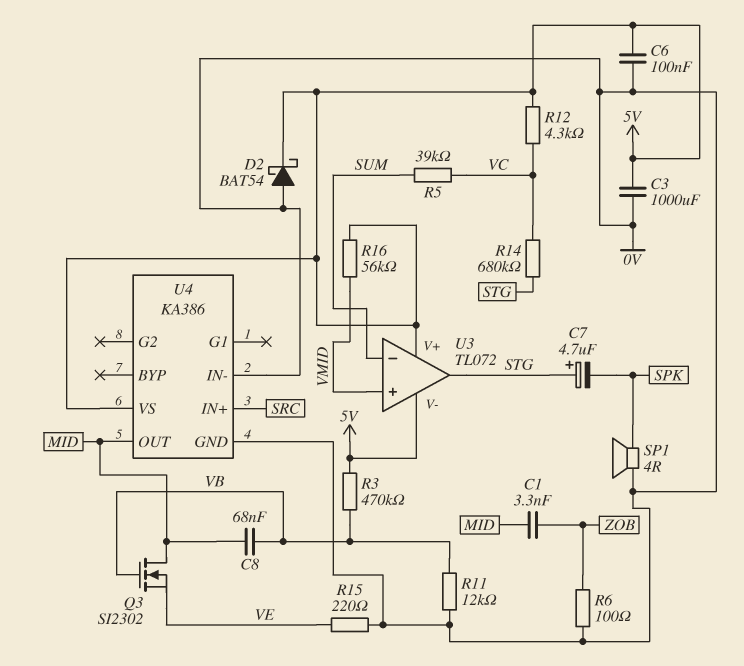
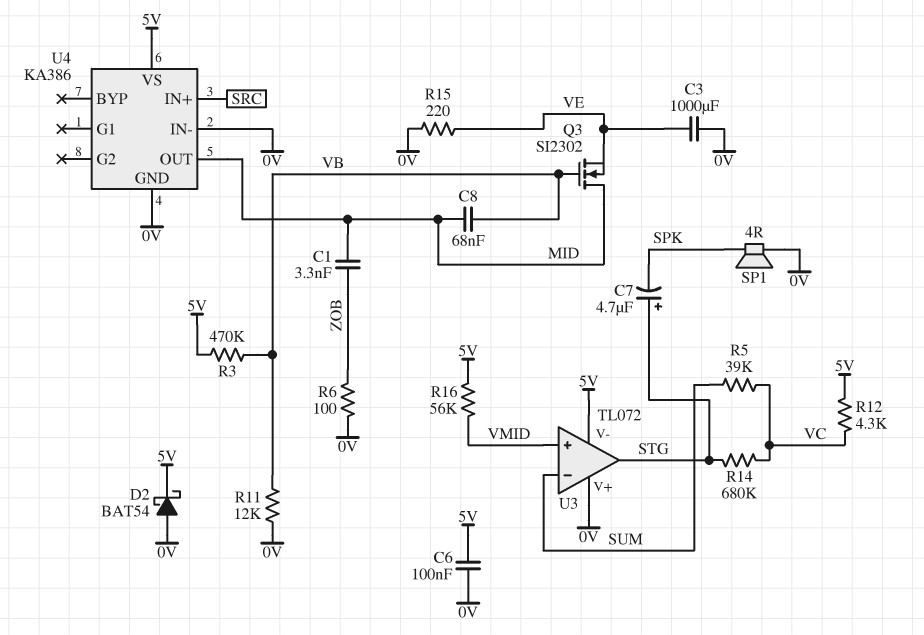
C3: 1000uF (0V, 5V) -> 1000uF (0V, VE)
U3 pin V+: 5V -> 0V

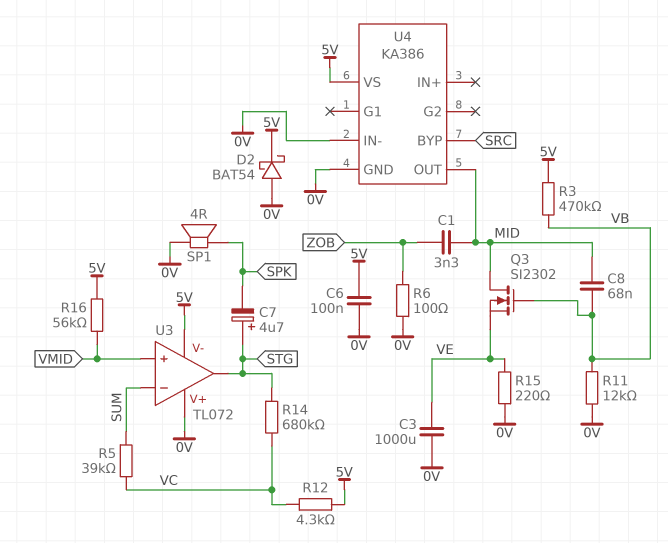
U4 pin BYP: none -> SRC
U4 pin IN+: SRC -> none

